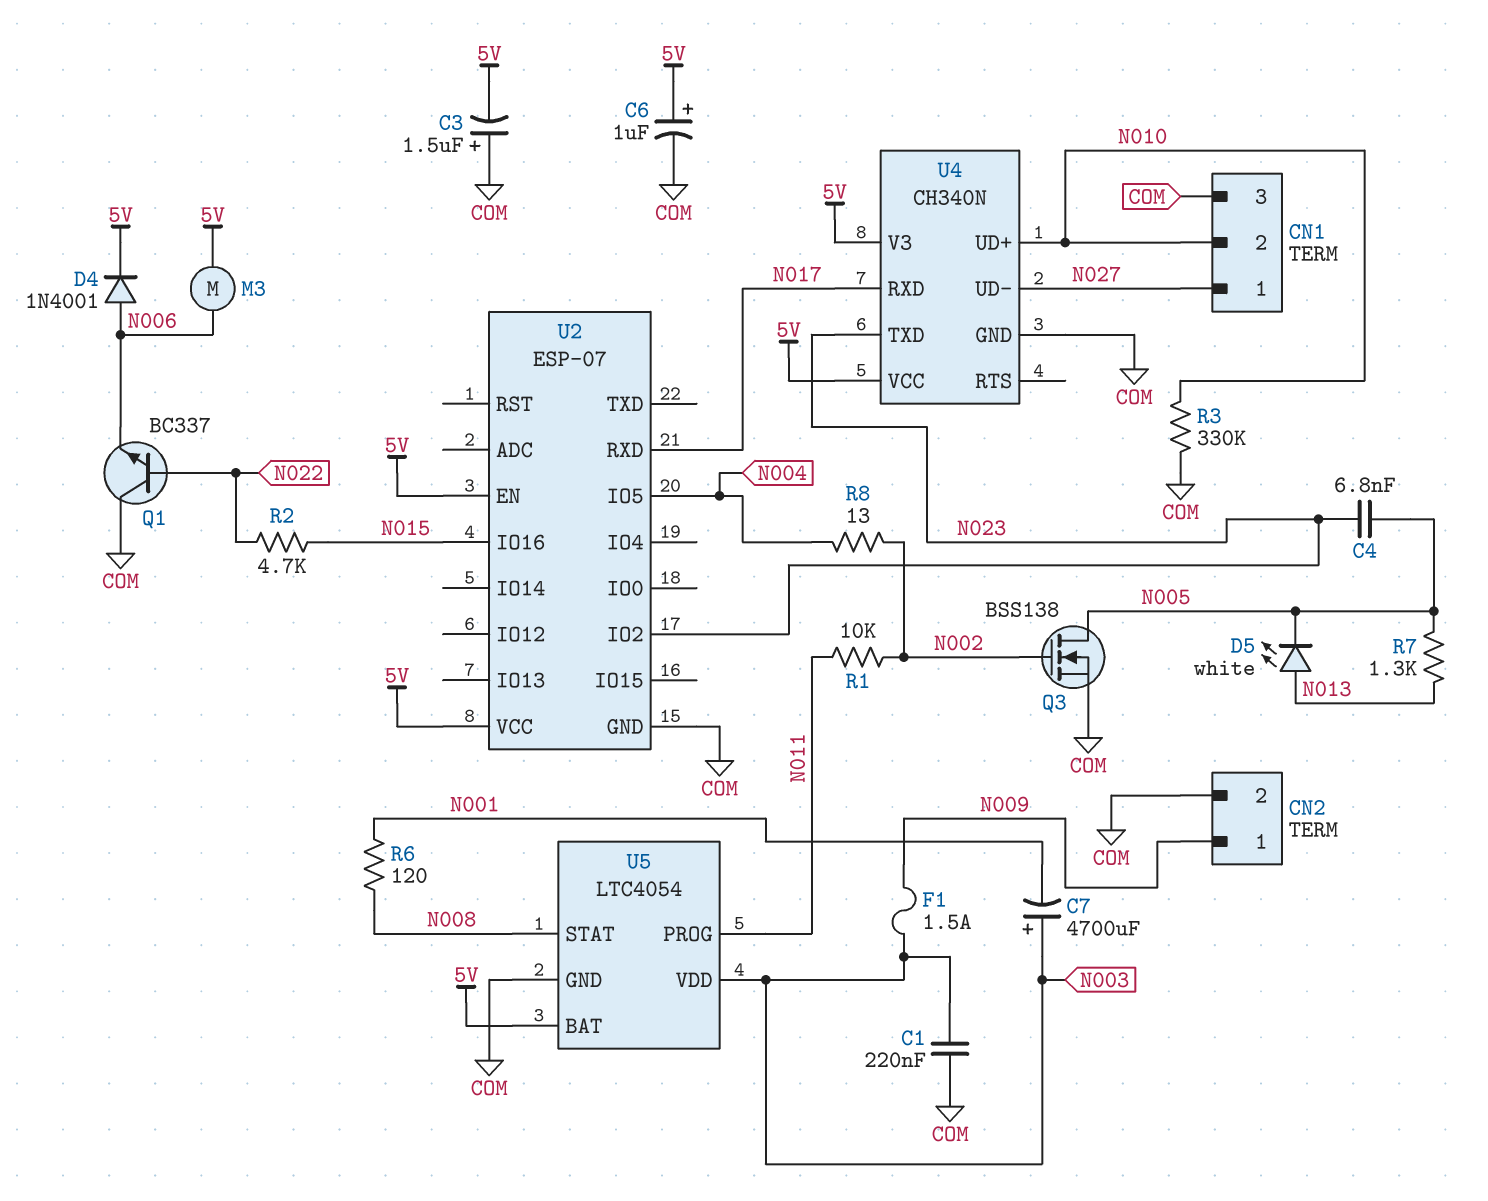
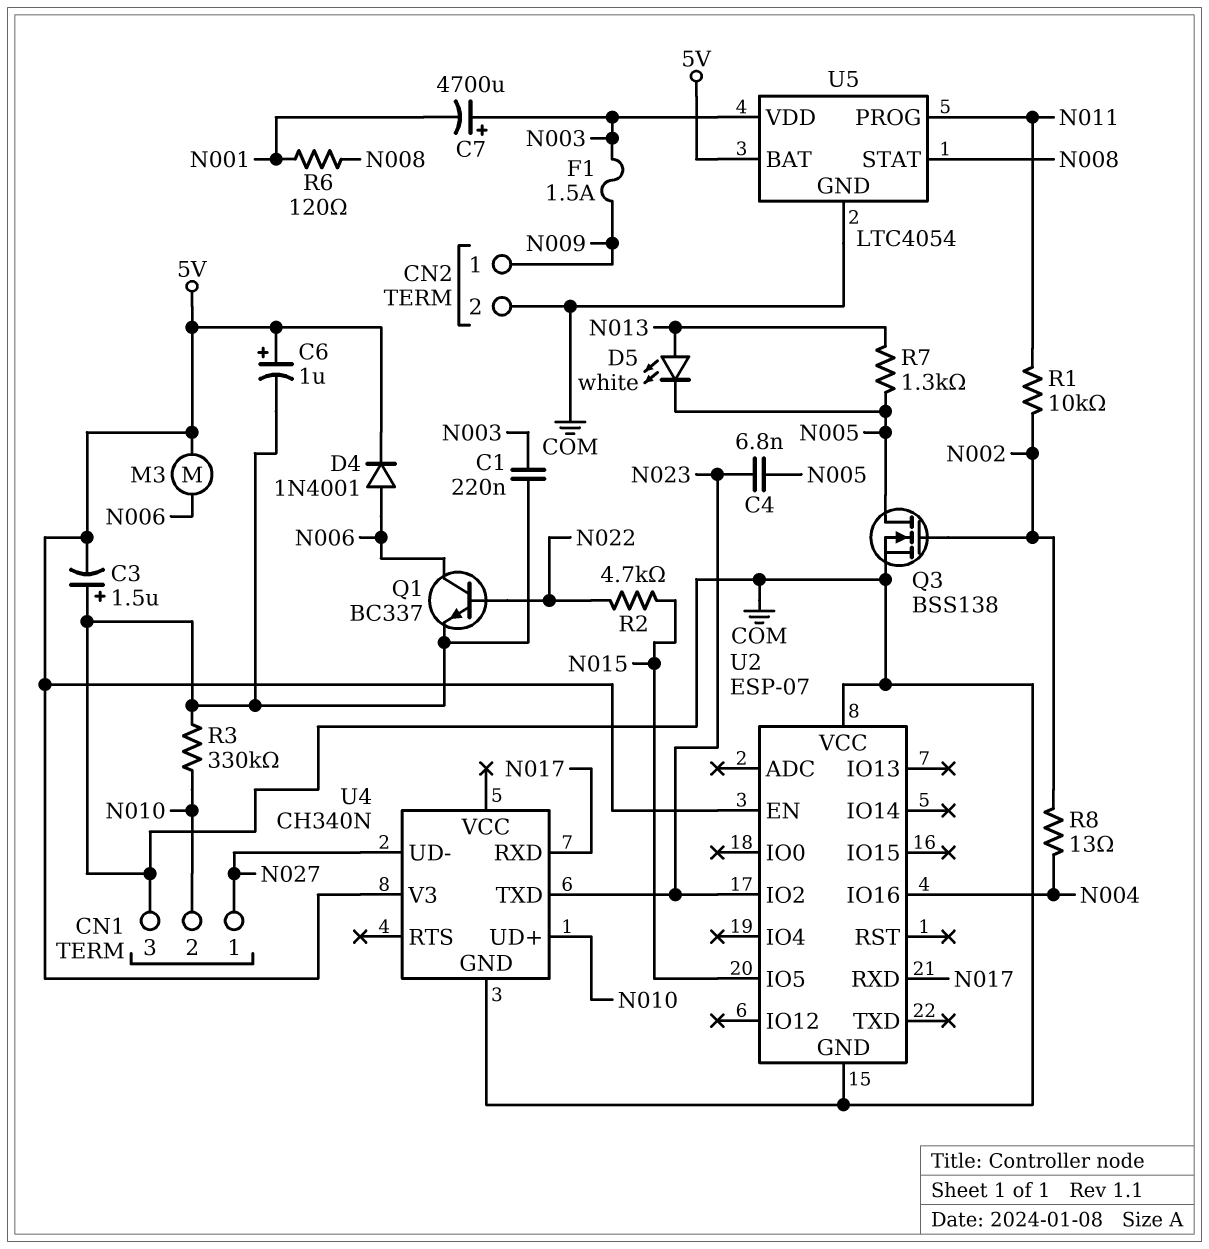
Q1: NPN BC337 (B N022, C COM, E N006) -> NPN BC337 (B N022, C N006, E COM)
U2 pin IO5: N004 -> N015
U2 pin IO16: N015 -> N004
U2 pin VCC: 5V -> COM
U4 pin VCC: 5V -> none

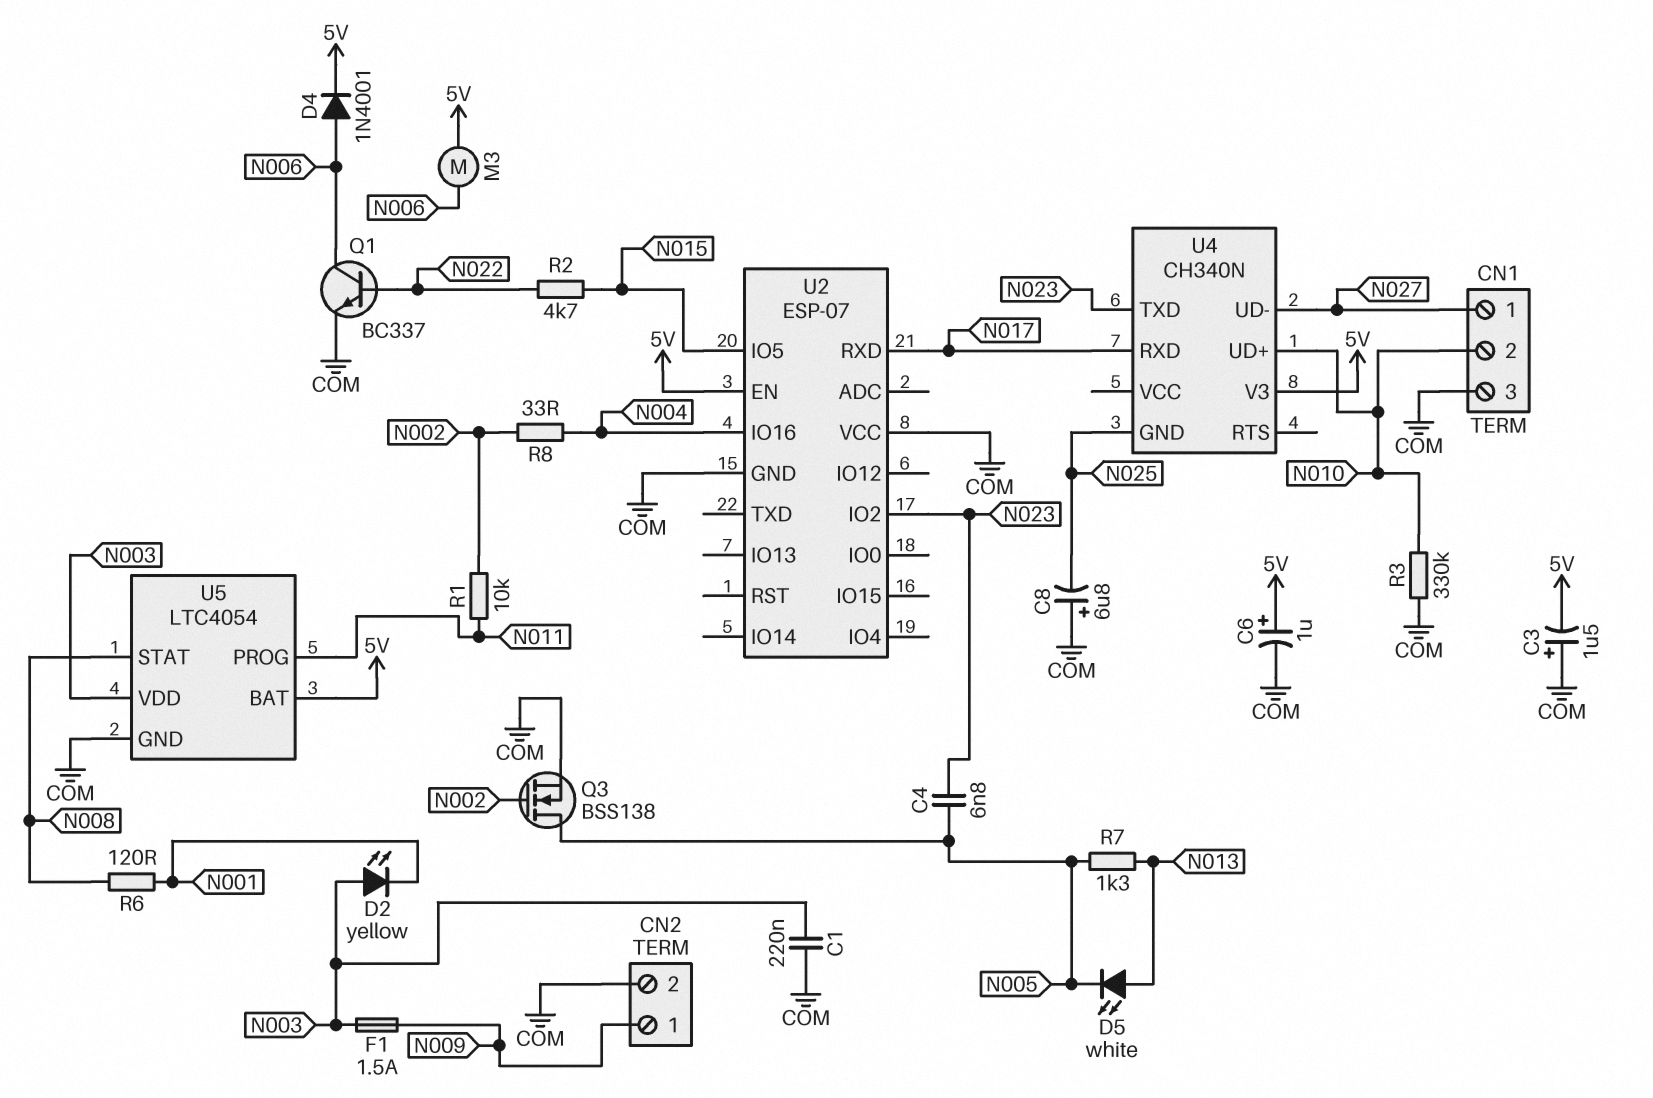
C7: 4700uF (plus N003, minus N001) -> none
C8: none -> 6.8uF (plus COM, minus N025)
D2: none -> LED yellow (A N003, K N001)
R8: 13 (N002, N004) -> 33 (N002, N004)
U4 pin GND: COM -> N025

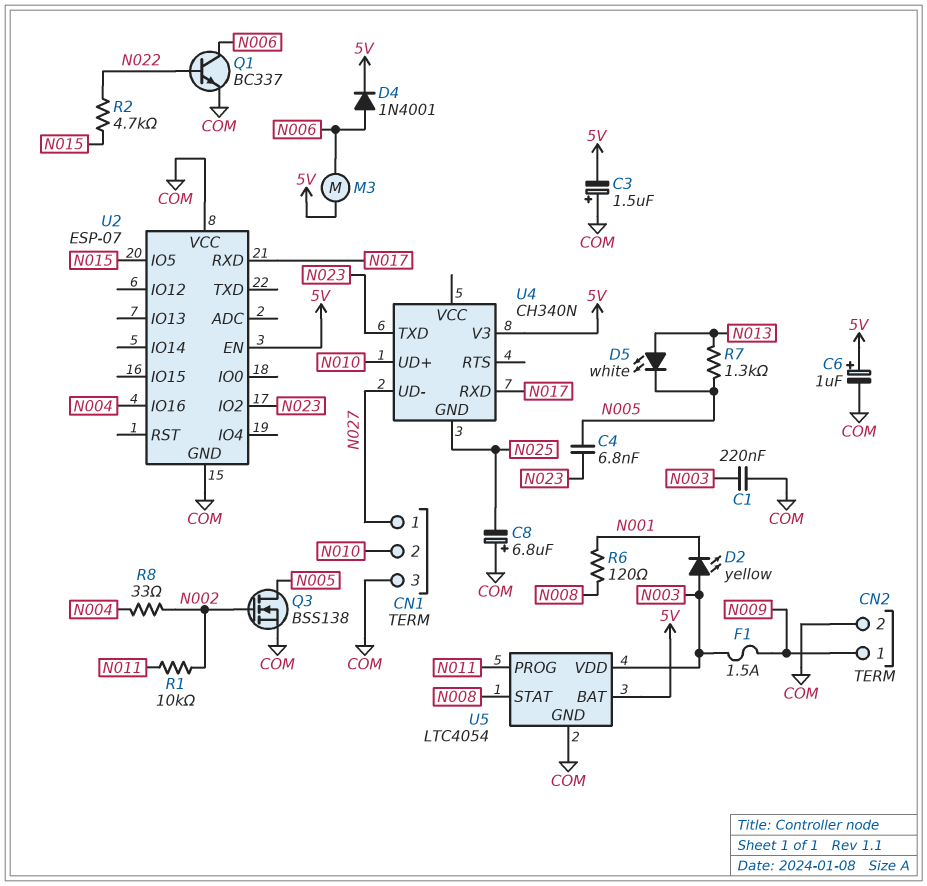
R3: 330k (COM, N010) -> none

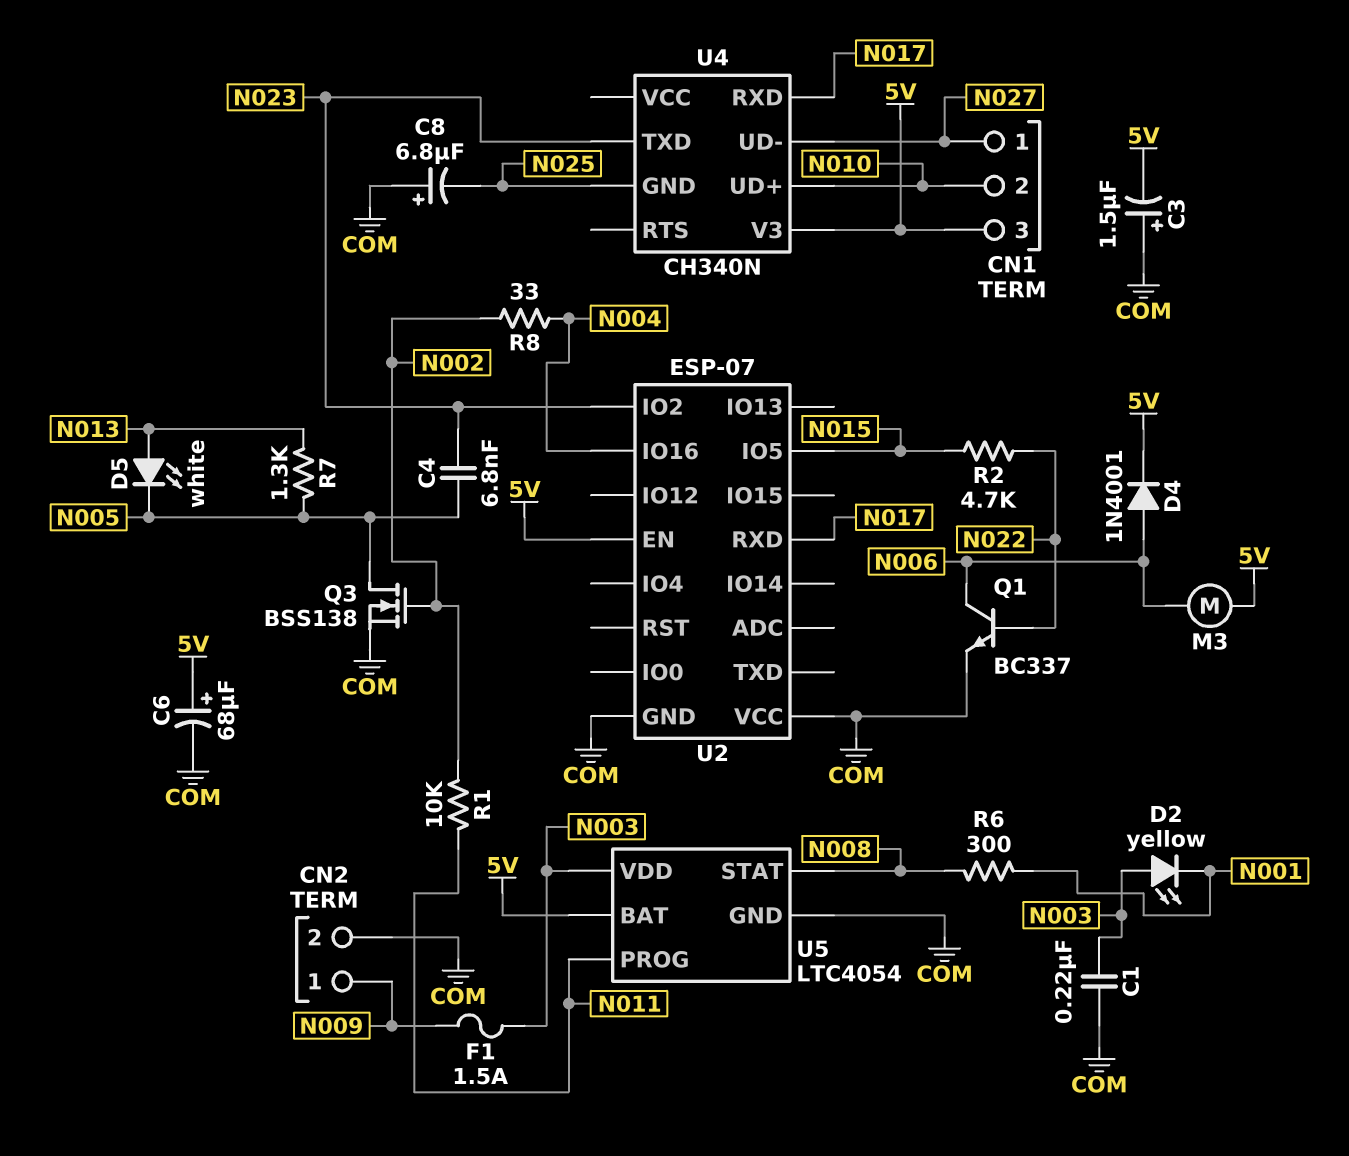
C6: 1uF (plus 5V, minus COM) -> 68uF (plus 5V, minus COM)
CN1 pin 3: COM -> 5V
R6: 120 (N001, N008) -> 300 (N001, N008)

